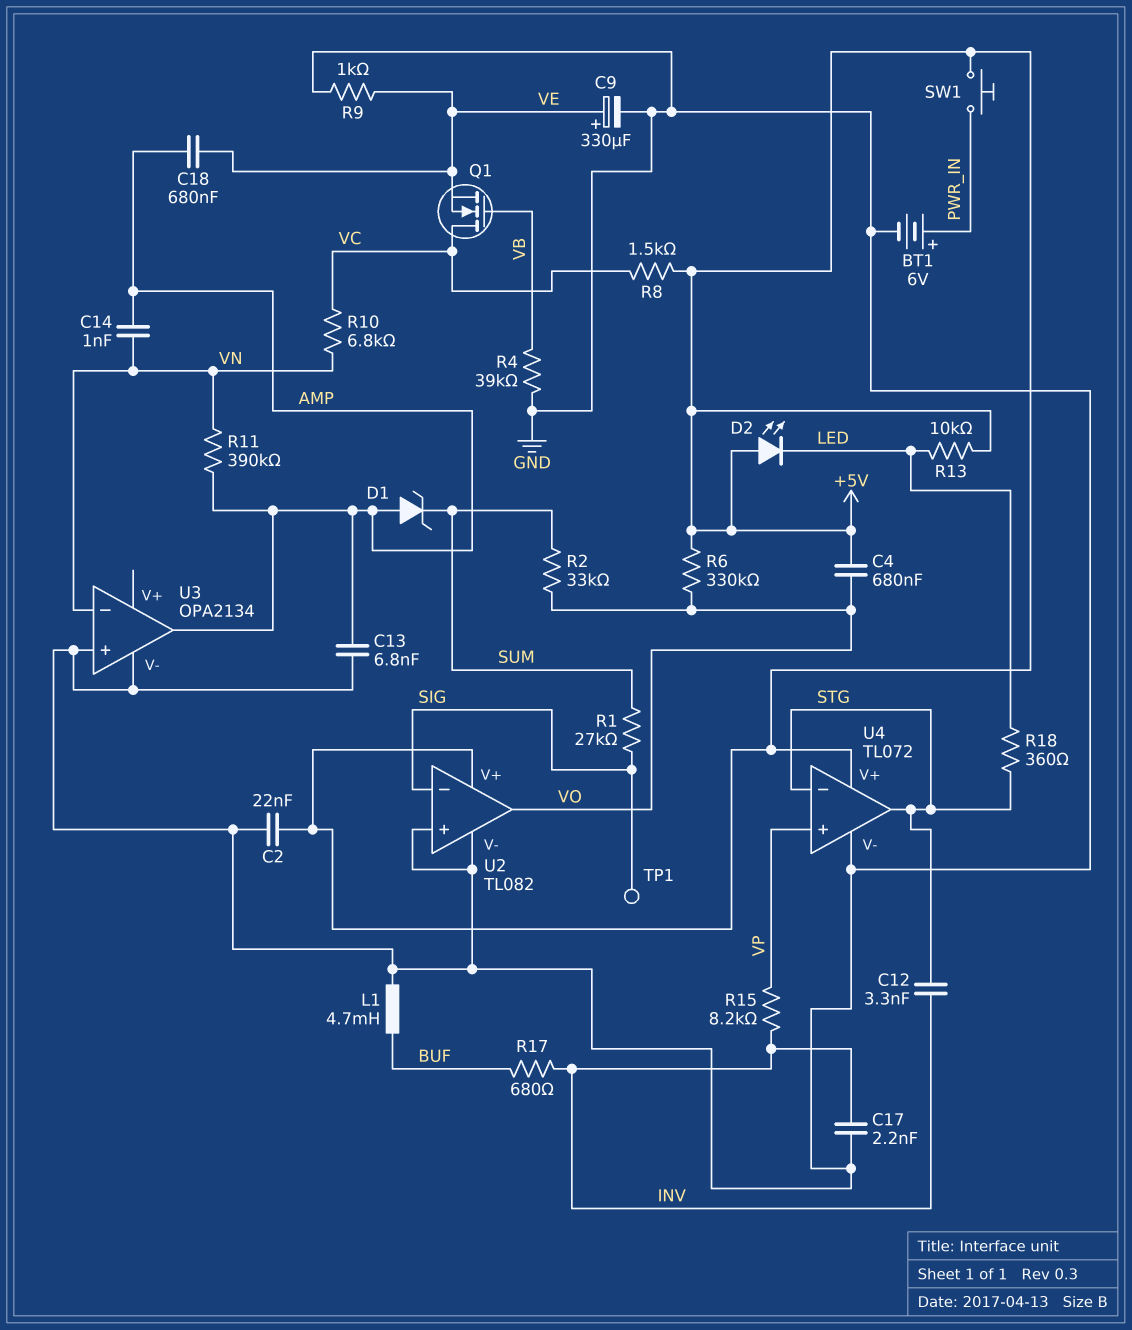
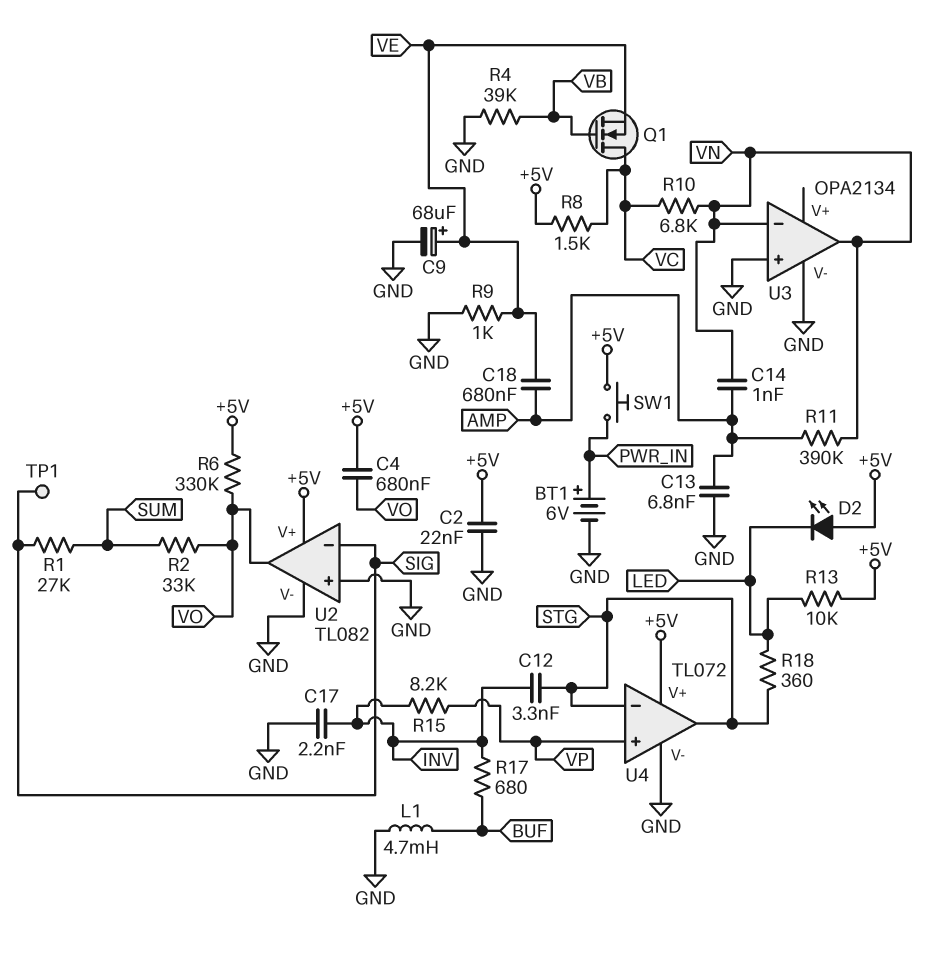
C9: 330uF (plus VE, minus GND) -> 68uF (plus VE, minus GND)
D1: zener (A AMP, K SUM) -> none
U3 pin out: AMP -> VN

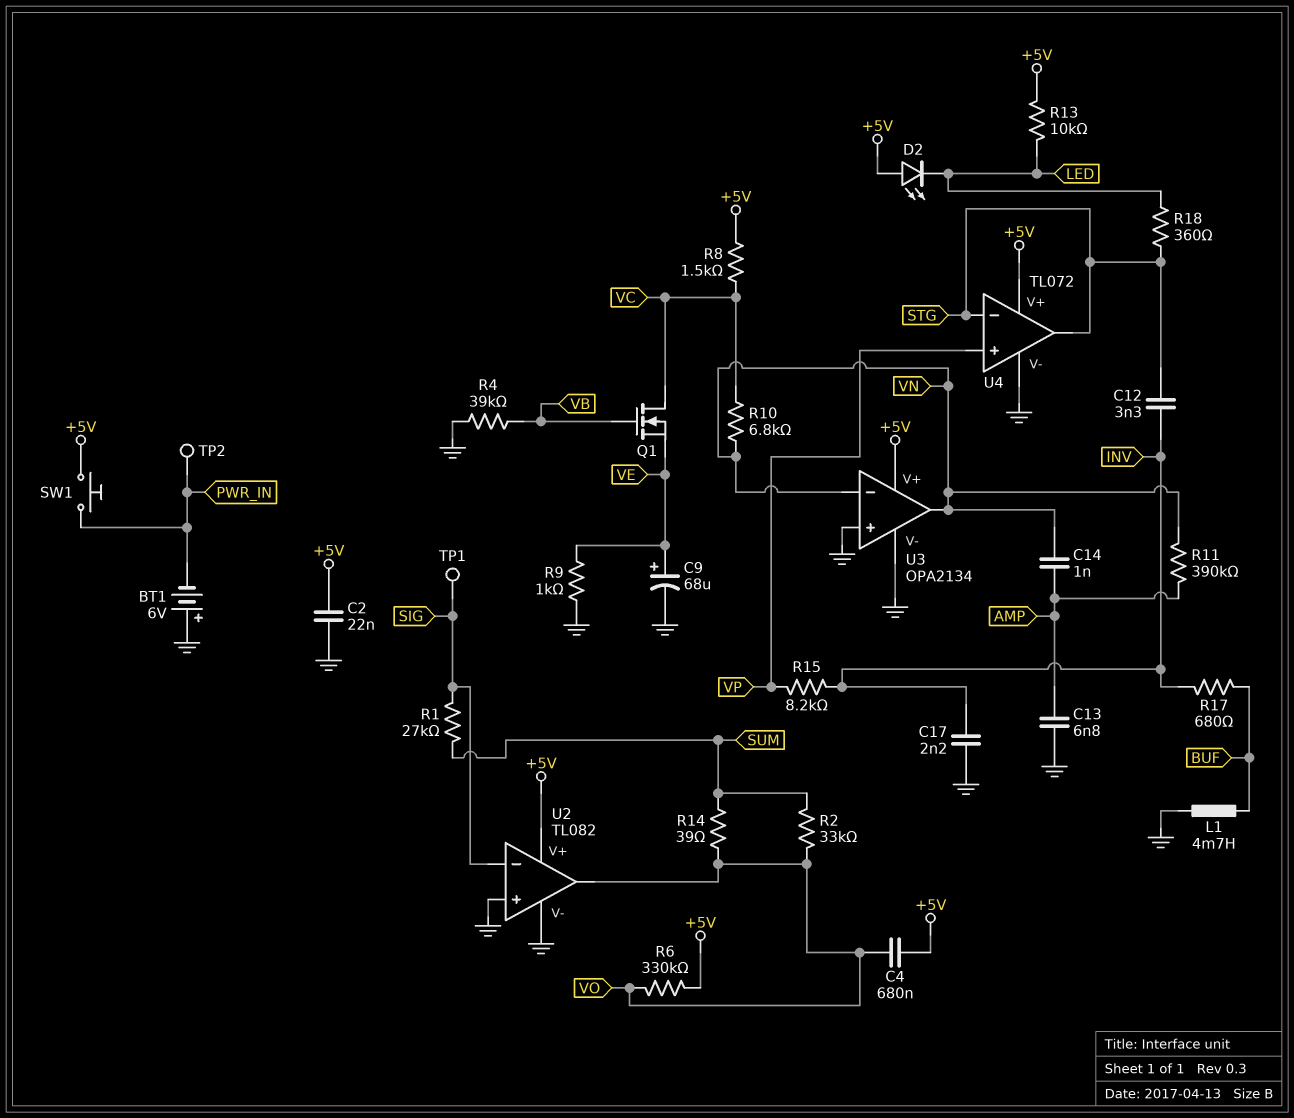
BT1: 6V (plus PWR_IN, minus GND) -> 6V (plus GND, minus PWR_IN)
C18: 680nF (AMP, VE) -> none
R14: none -> 39 (SUM, VO)
TP2: none -> test point (PWR_IN)
U3 pin V+: none -> +5V

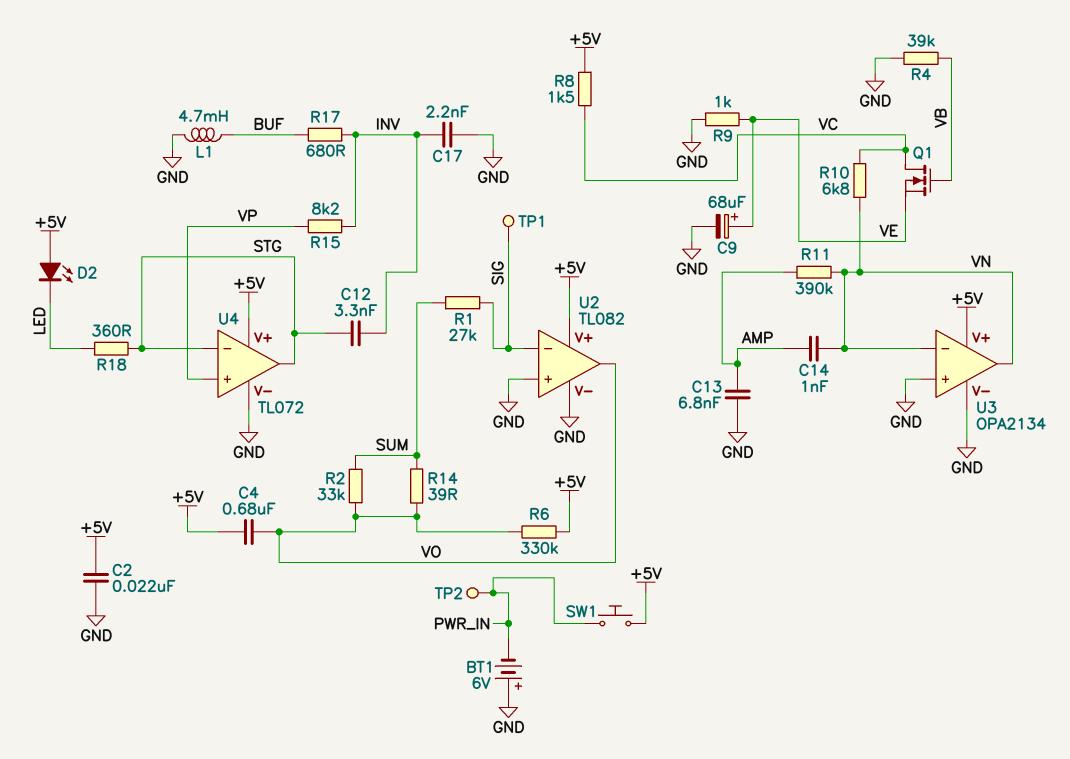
R13: 10k (+5V, LED) -> none

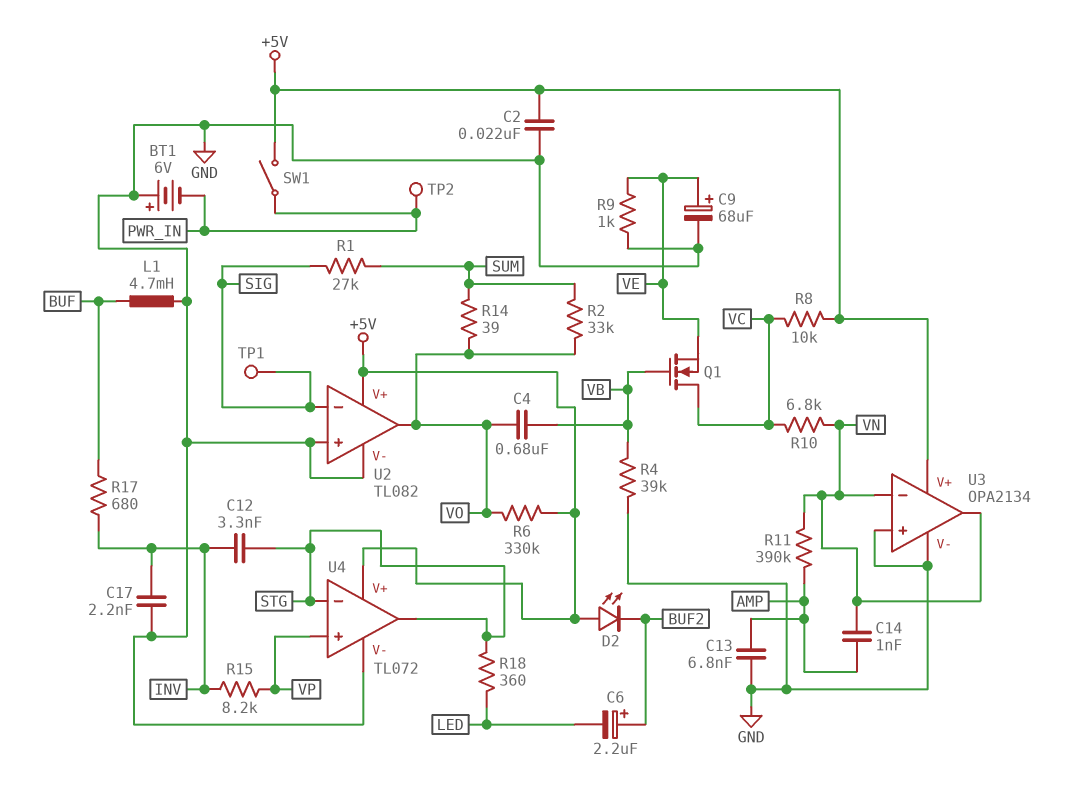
C4: 680nF (+5V, VO) -> 680nF (VB, VO)
C6: none -> 2.2uF (plus BUF2, minus LED)
D2: LED (A +5V, K LED) -> LED (A +5V, K BUF2)
R8: 1.5k (+5V, VC) -> 10k (+5V, VC)
SW1: button (+5V, PWR_IN) -> switch (+5V, PWR_IN)

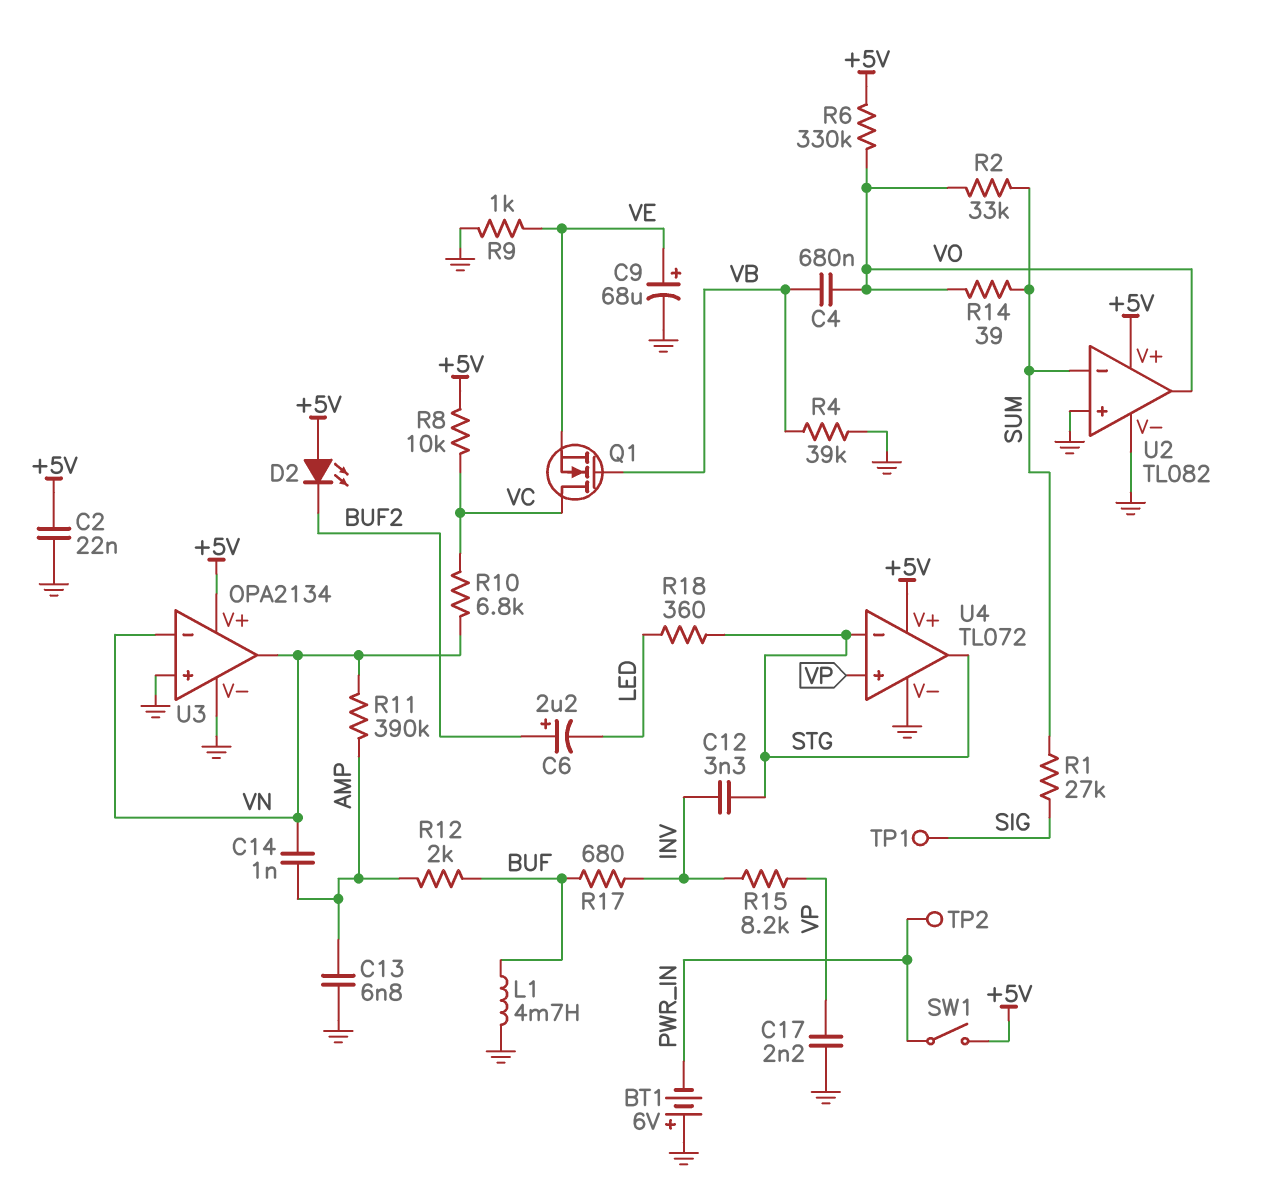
C17: 2.2nF (GND, INV) -> 2.2nF (GND, VP)
R12: none -> 2k (AMP, BUF)
U2 pin in-: SIG -> SUM

